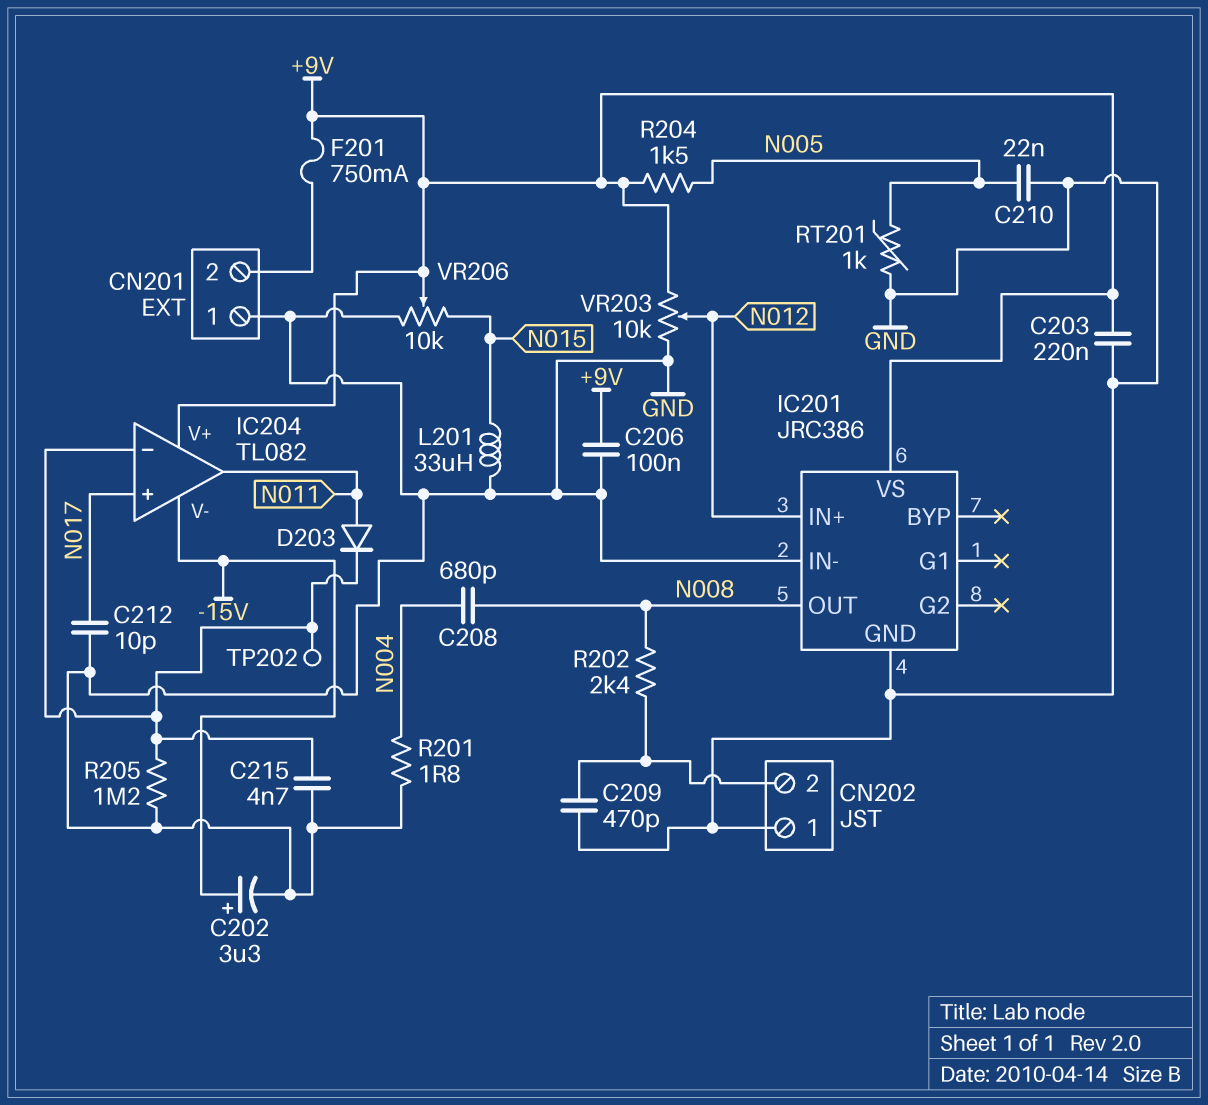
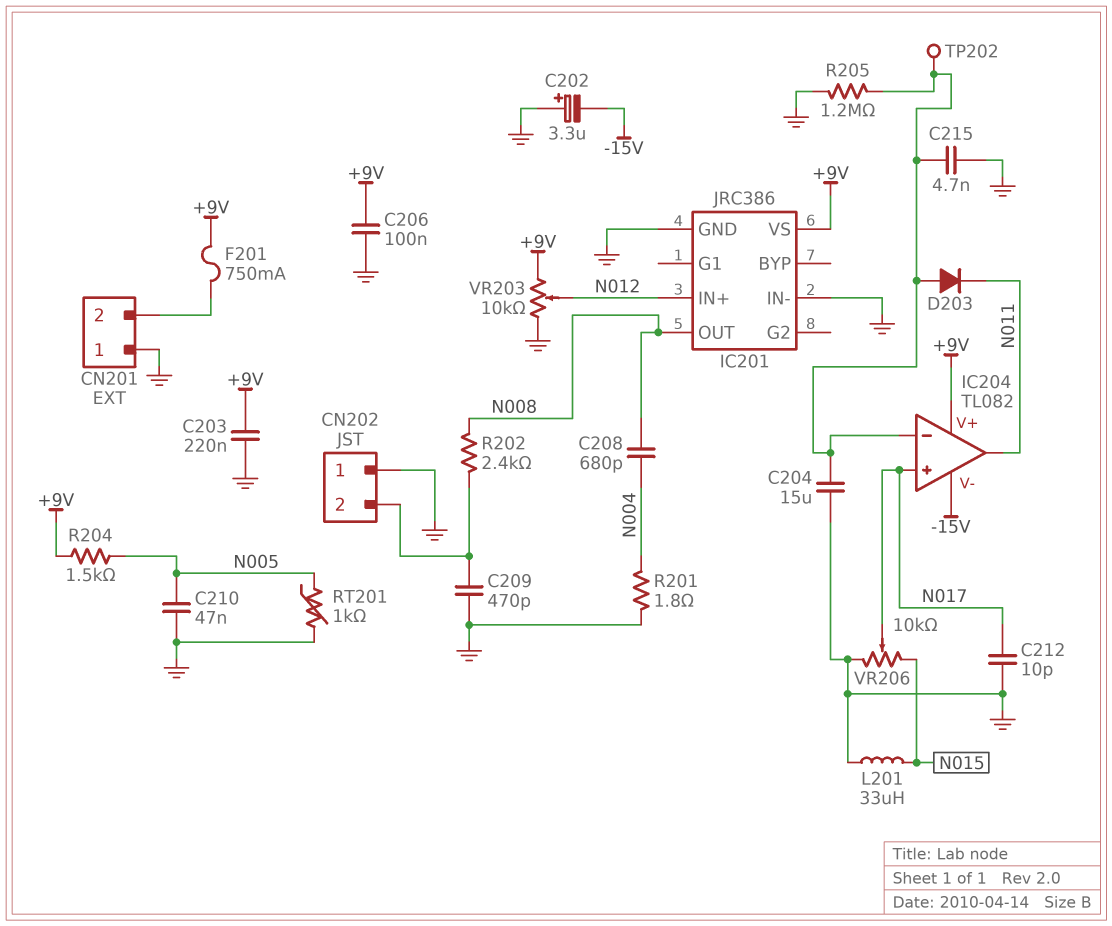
C202: 3.3uF (plus -15V, minus GND) -> 3.3uF (plus GND, minus -15V)
C204: none -> 15uF (GND, IC204/in-)
C210: 22nF (GND, N005) -> 47nF (GND, N005)
D203: diode (A N011, K IC204/in-) -> diode (A IC204/in-, K N011)
VR206: 10k (GND, N015, wiper +9V) -> 10k (GND, N015, wiper N017)

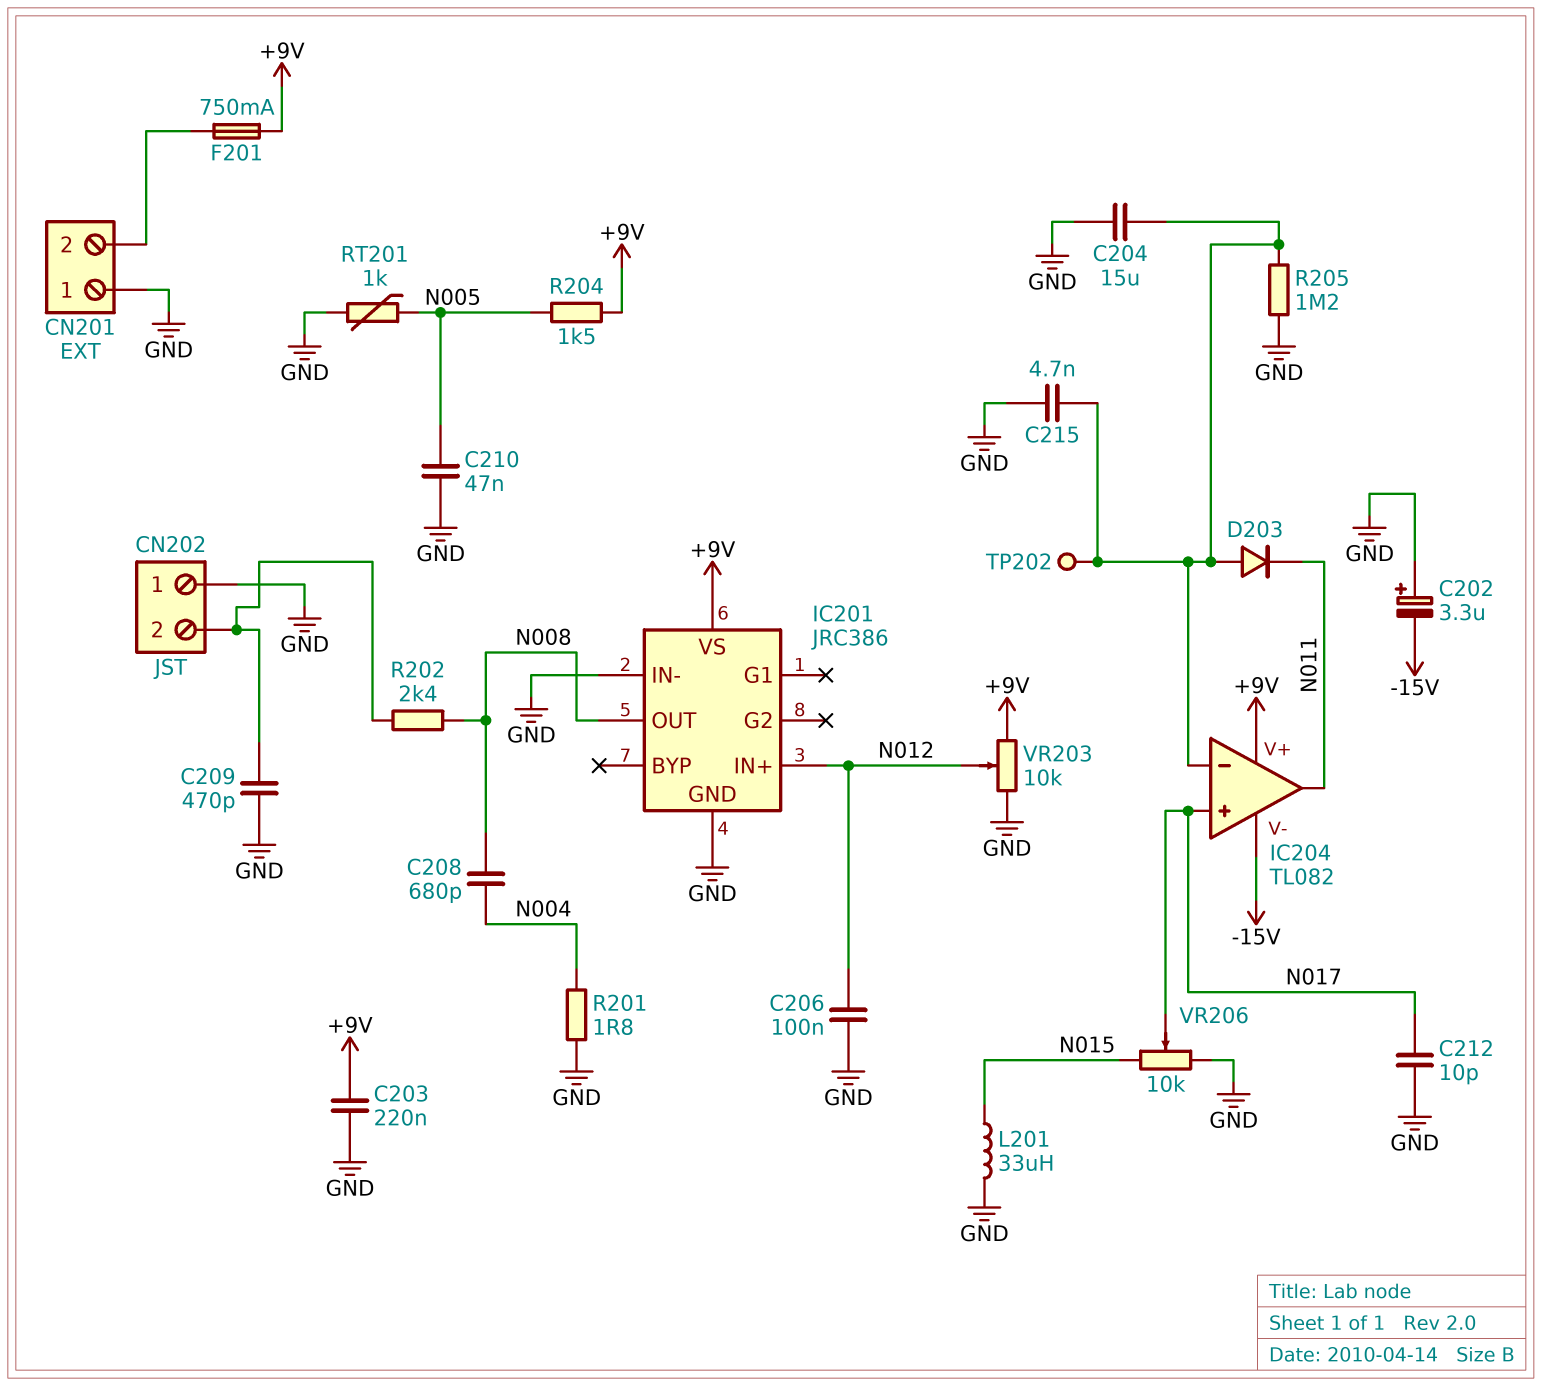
C206: 100nF (+9V, GND) -> 100nF (GND, N012)

